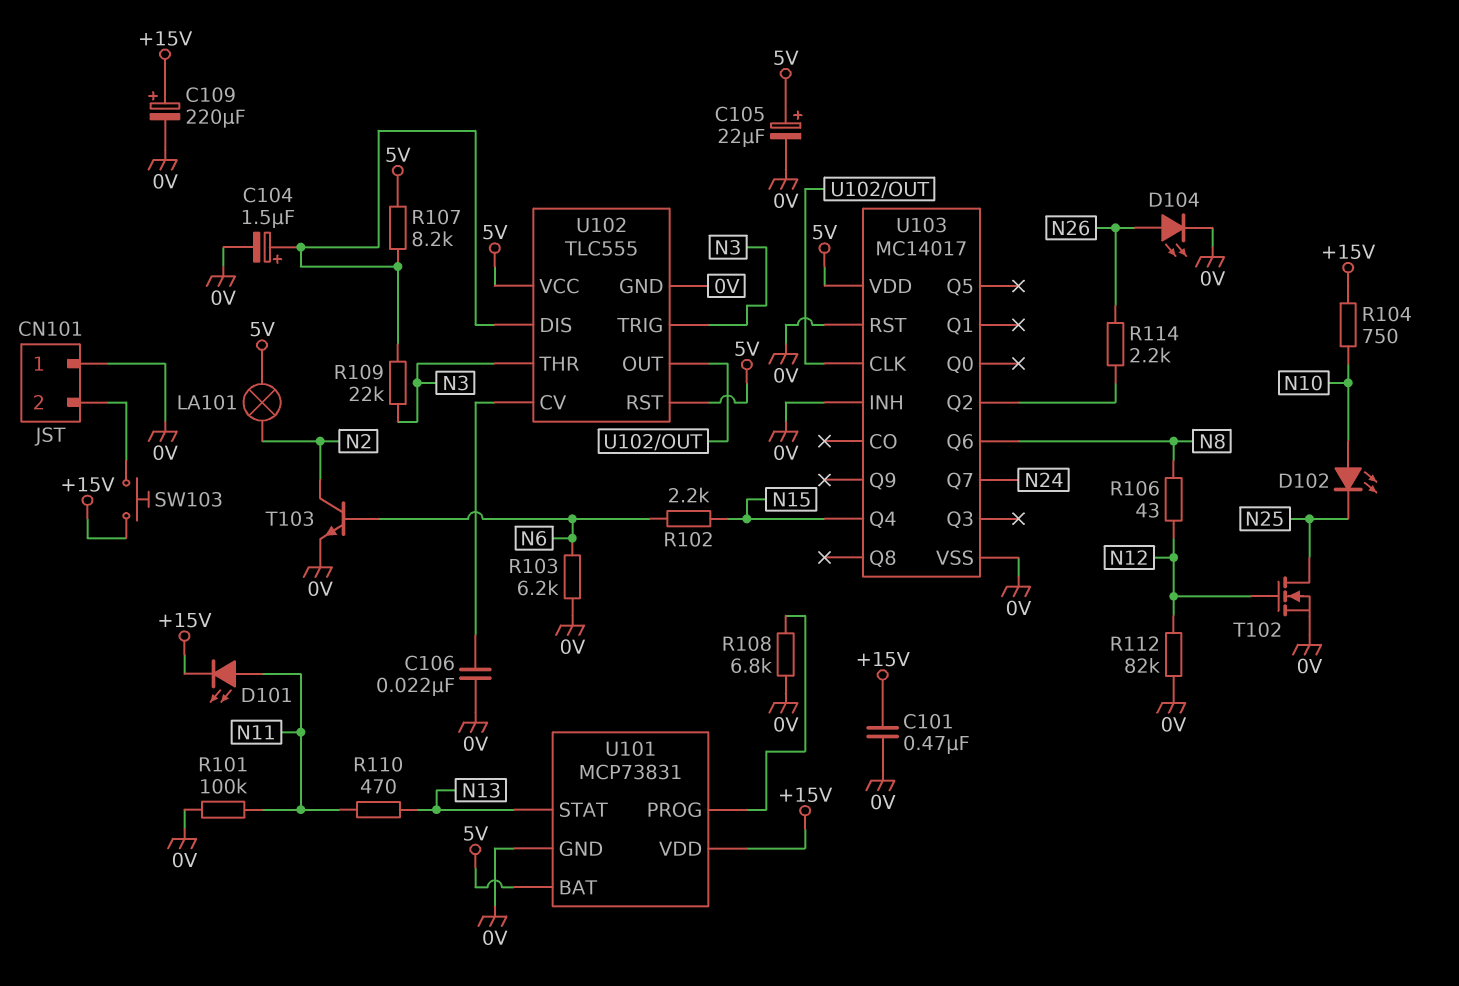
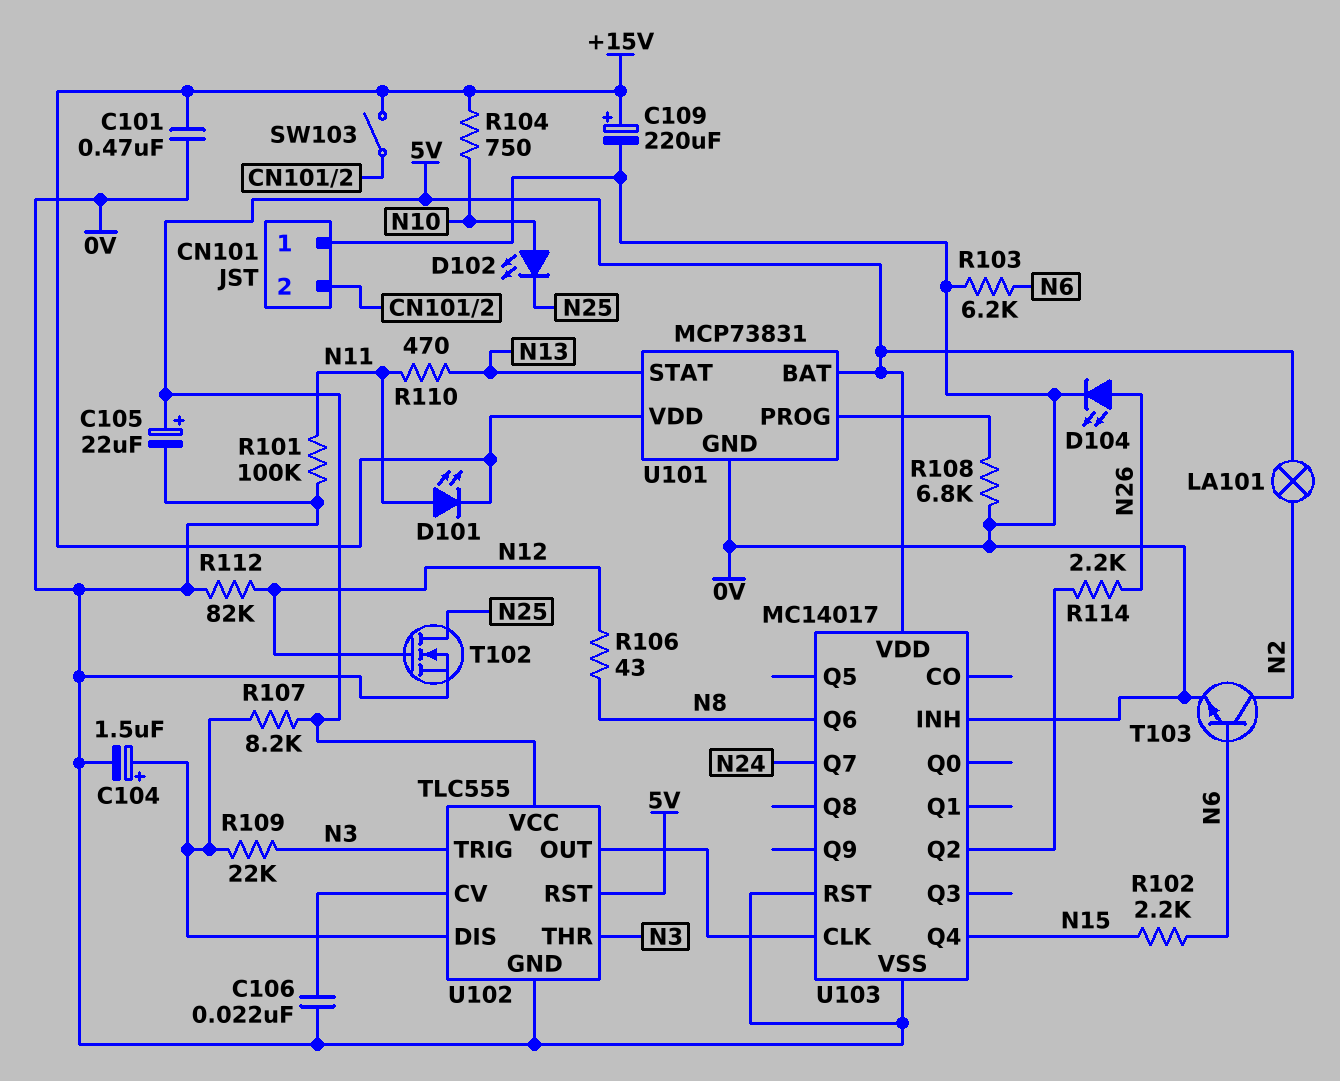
SW103: button (+15V, CN101/2) -> switch (+15V, CN101/2)

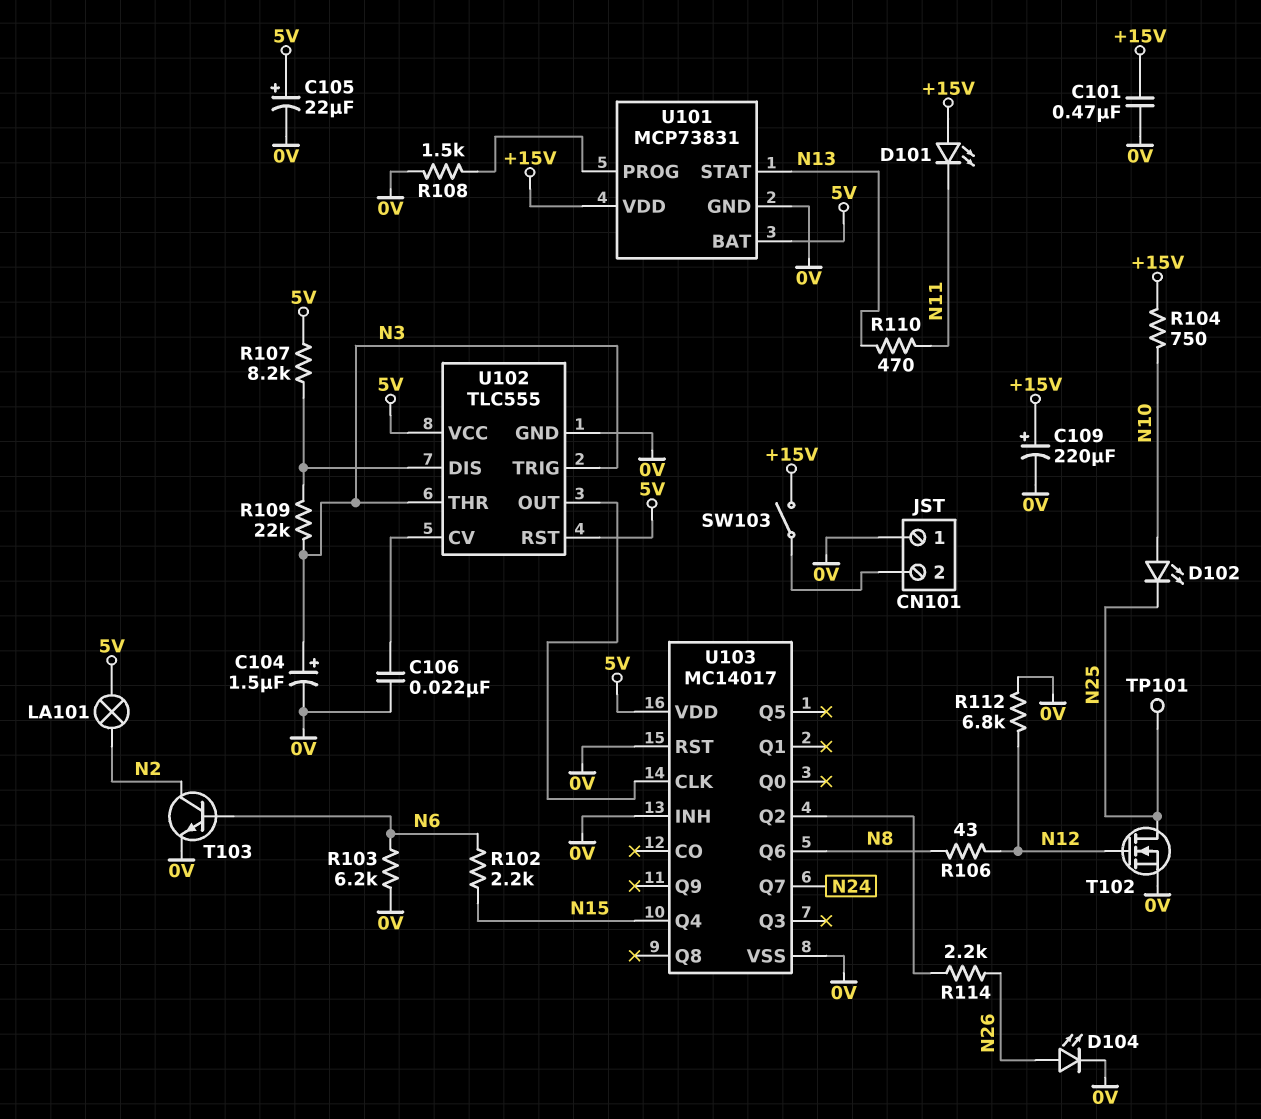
C104: 1.5uF (plus U102/DIS, minus 0V) -> 1.5uF (plus N3, minus 0V)
D101: LED (A N11, K +15V) -> LED (A +15V, K N11)
R101: 100k (0V, N11) -> none
R108: 6.8k (0V, U101/PROG) -> 1.5k (0V, U101/PROG)
R112: 82k (0V, N12) -> 6.8k (0V, N12)
TP101: none -> test point (N25)

